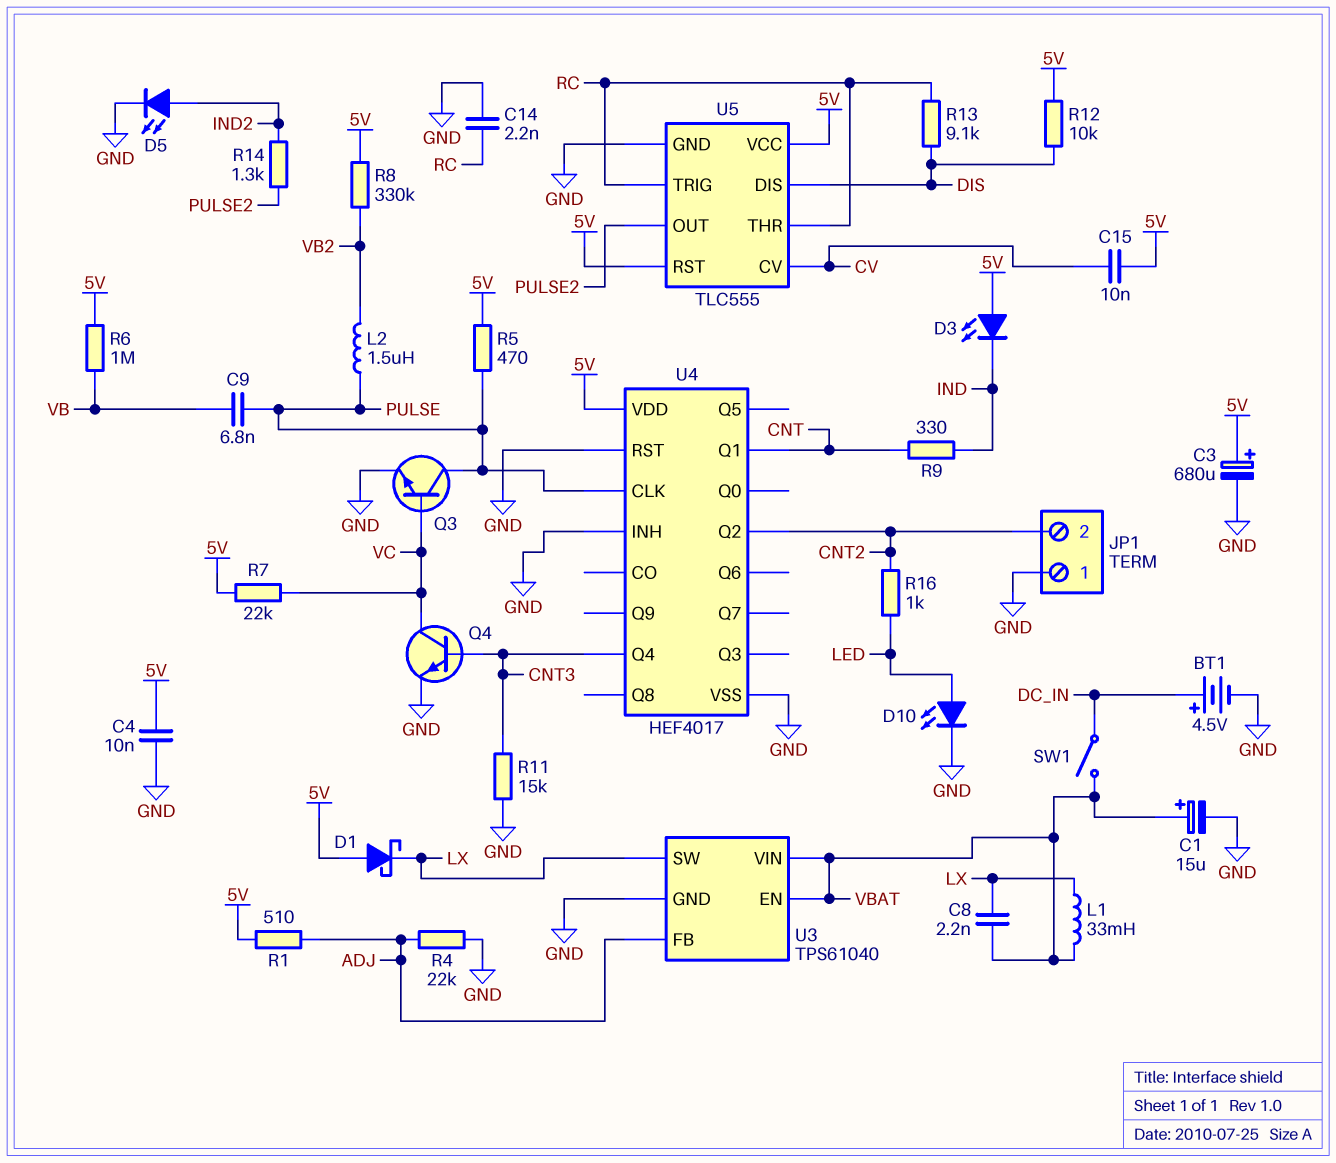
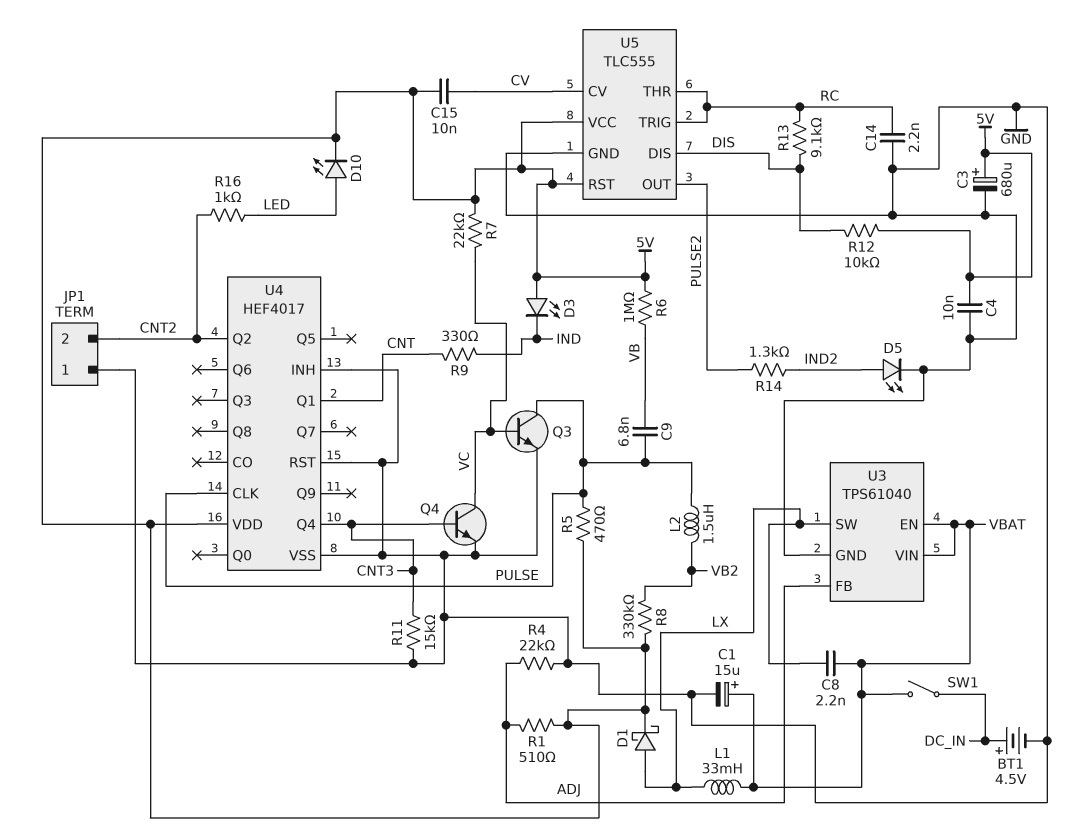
D1: schottky (A 5V, K LX) -> schottky (A LX, K 5V)
D10: LED (A LED, K GND) -> LED (A LED, K 5V)

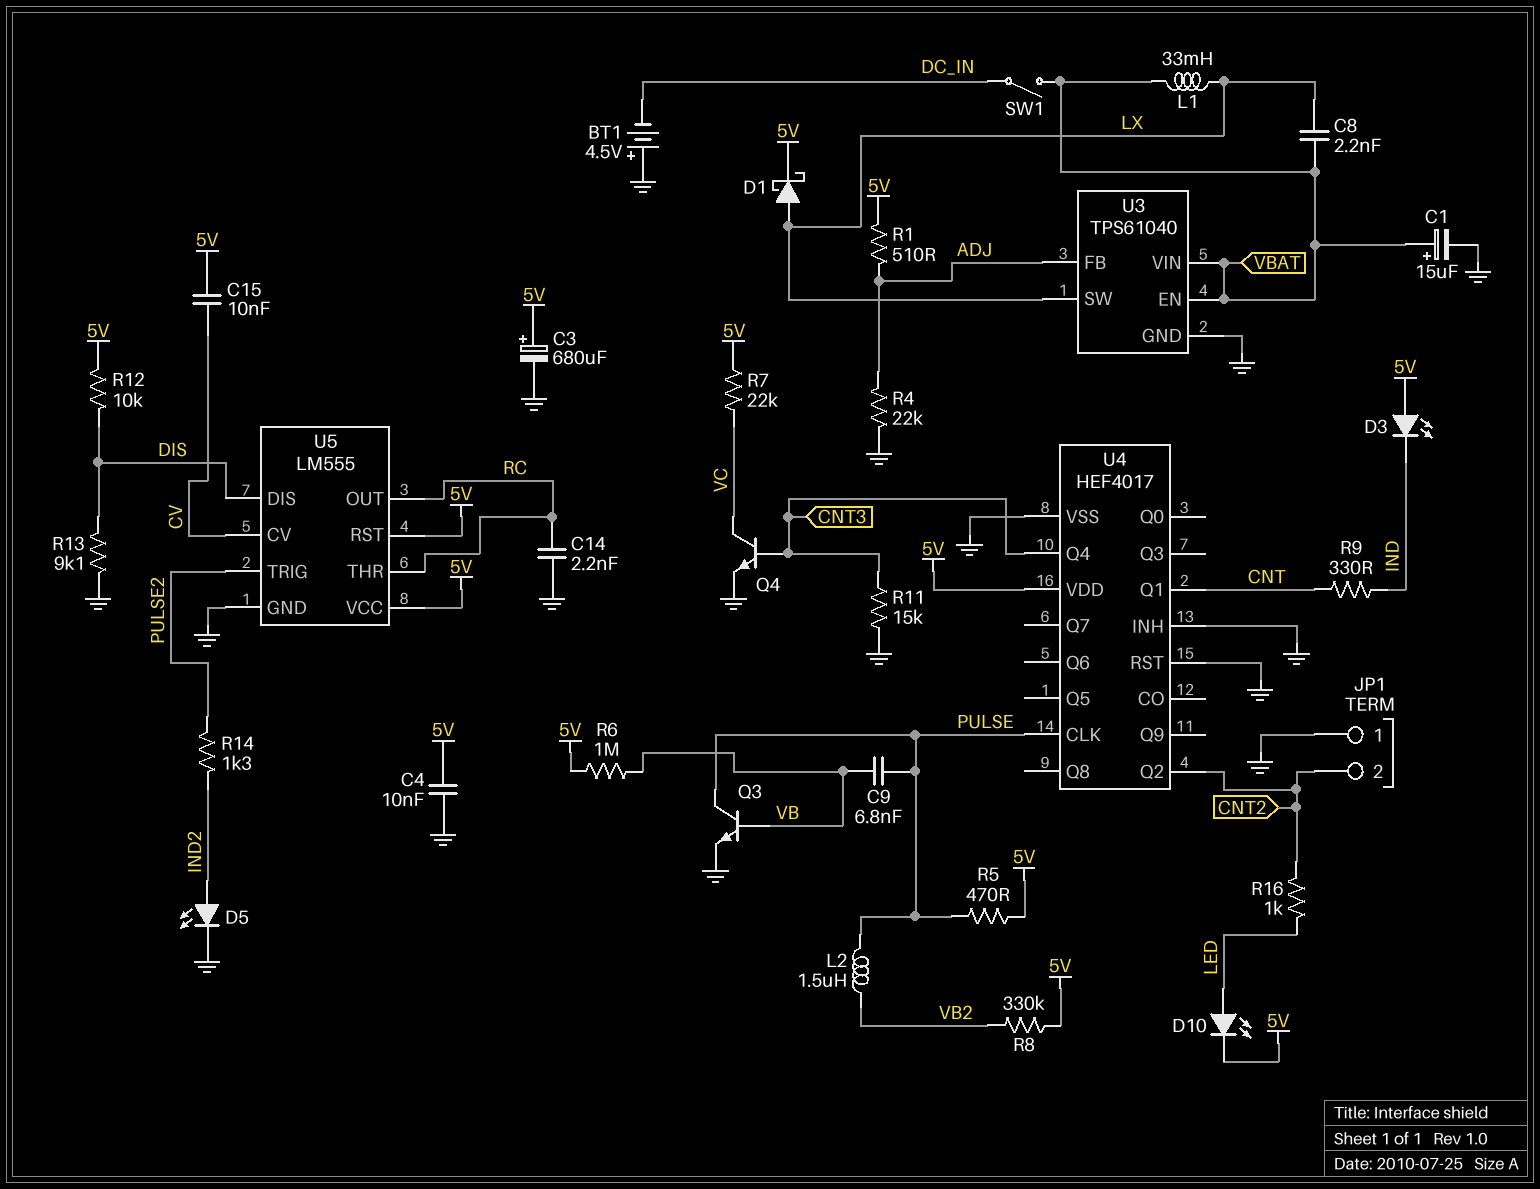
BT1: 4.5V (plus DC_IN, minus GND) -> 4.5V (plus GND, minus DC_IN)
Q3: NPN (B VC, C PULSE, E GND) -> NPN (B VB, C PULSE, E GND)
R13: 9.1k (DIS, RC) -> 9.1k (DIS, GND)
U5: TLC555 -> LM555
U5 pin OUT: PULSE2 -> RC
U5 pin TRIG: RC -> PULSE2

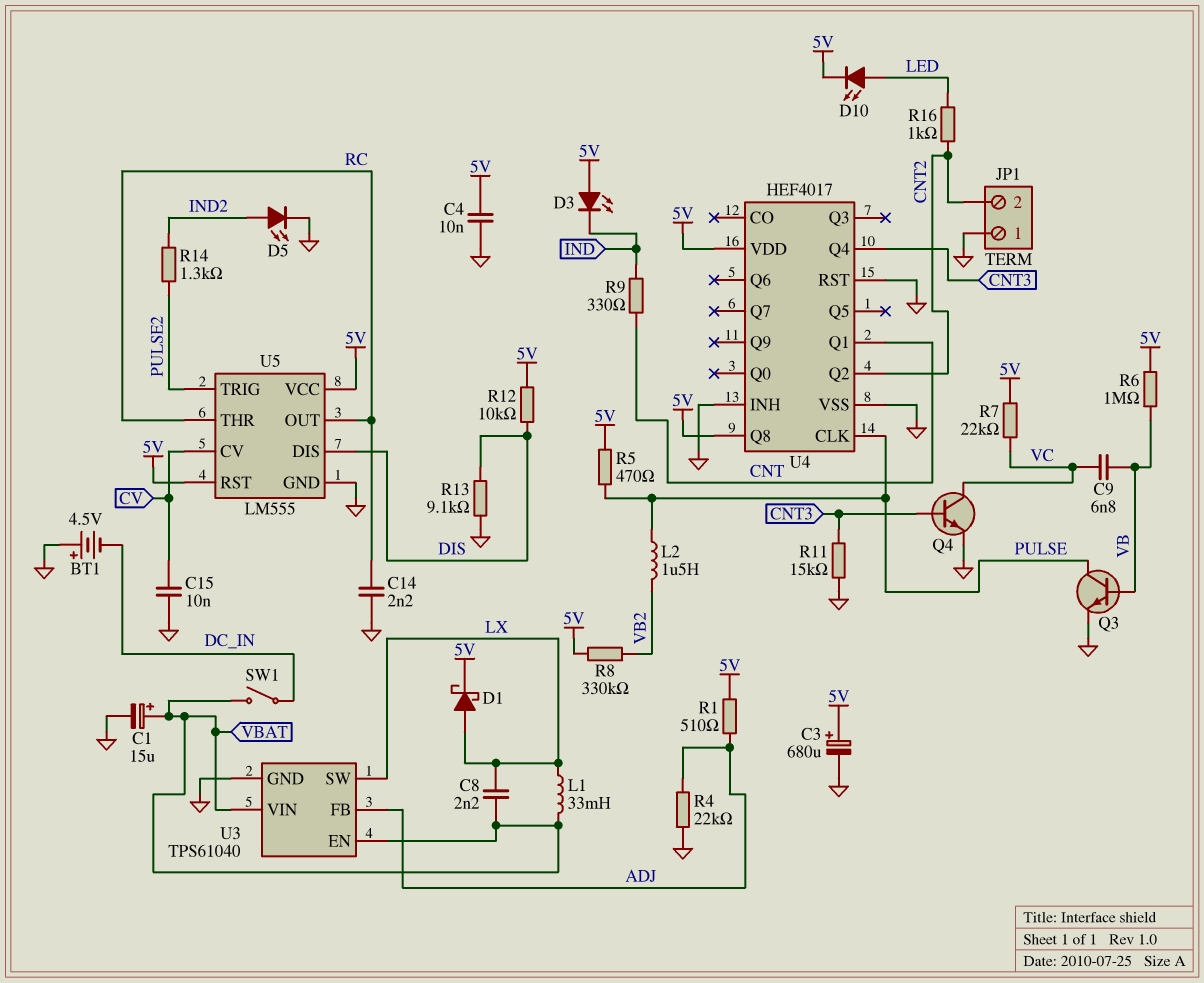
C9: 6.8nF (PULSE, VB) -> 6.8nF (VB, VC)
C15: 10nF (5V, CV) -> 10nF (CV, GND)
U4 pin Q8: none -> 5V

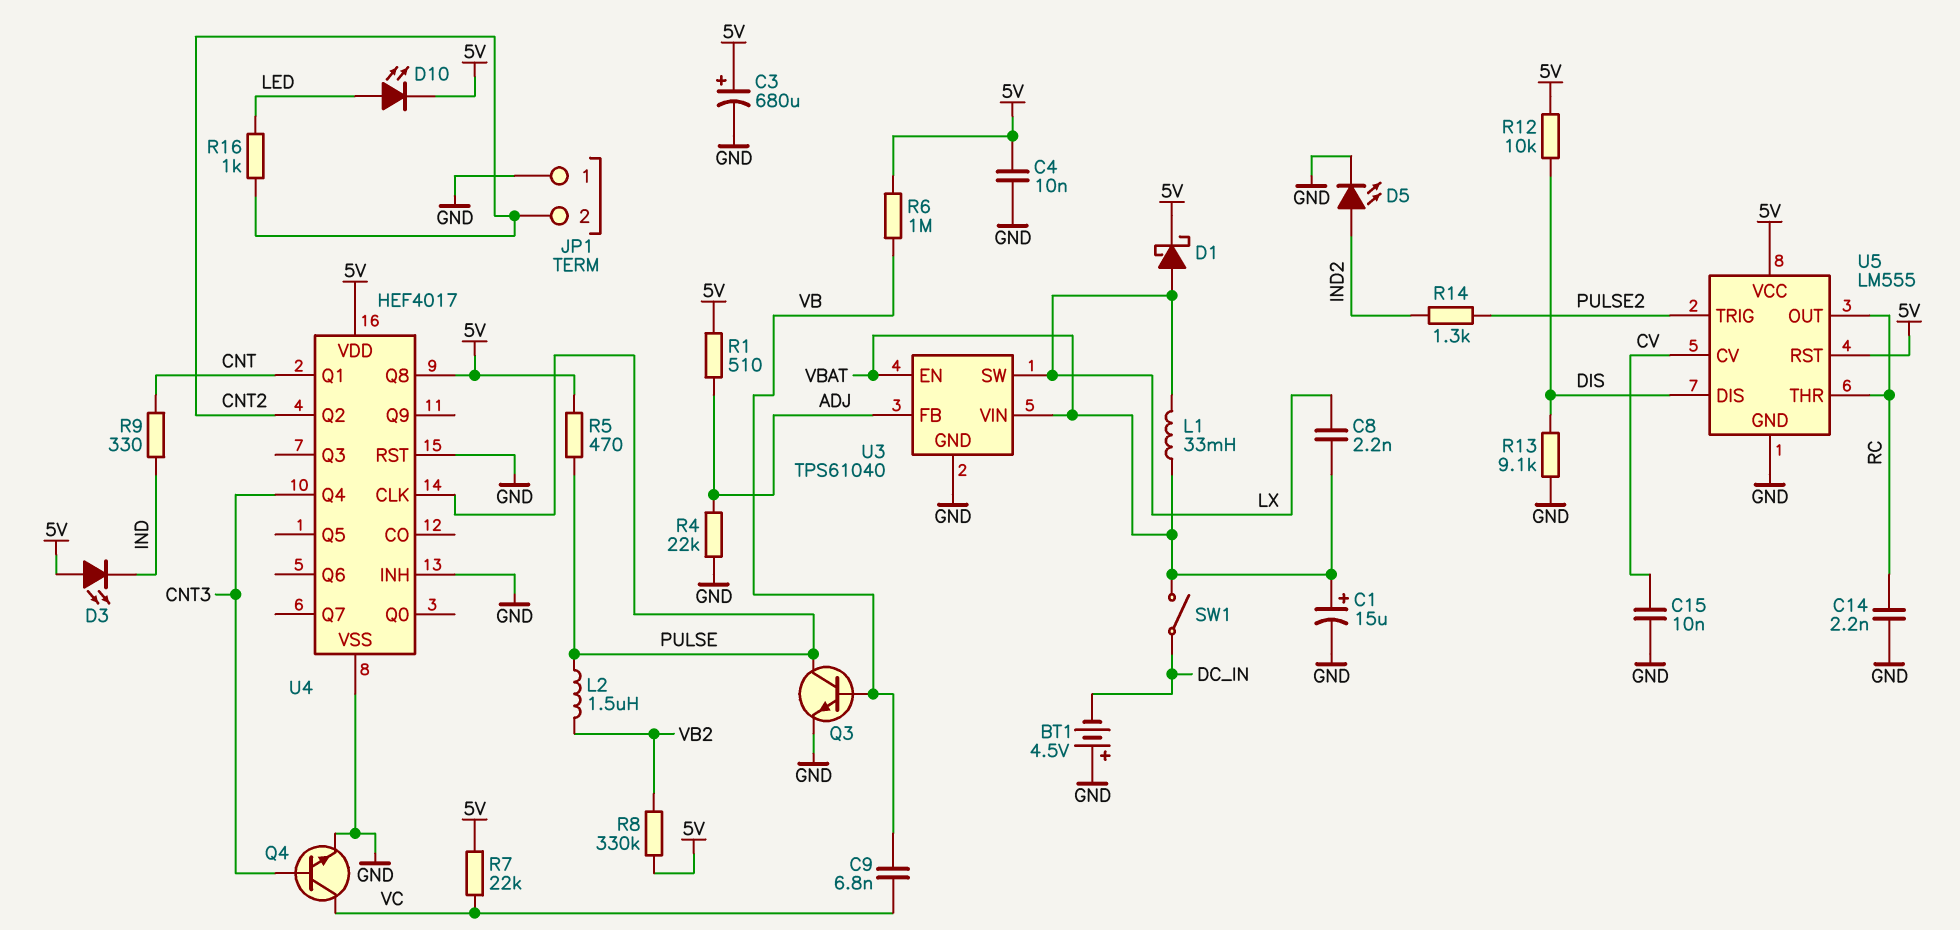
R11: 15k (CNT3, GND) -> none

